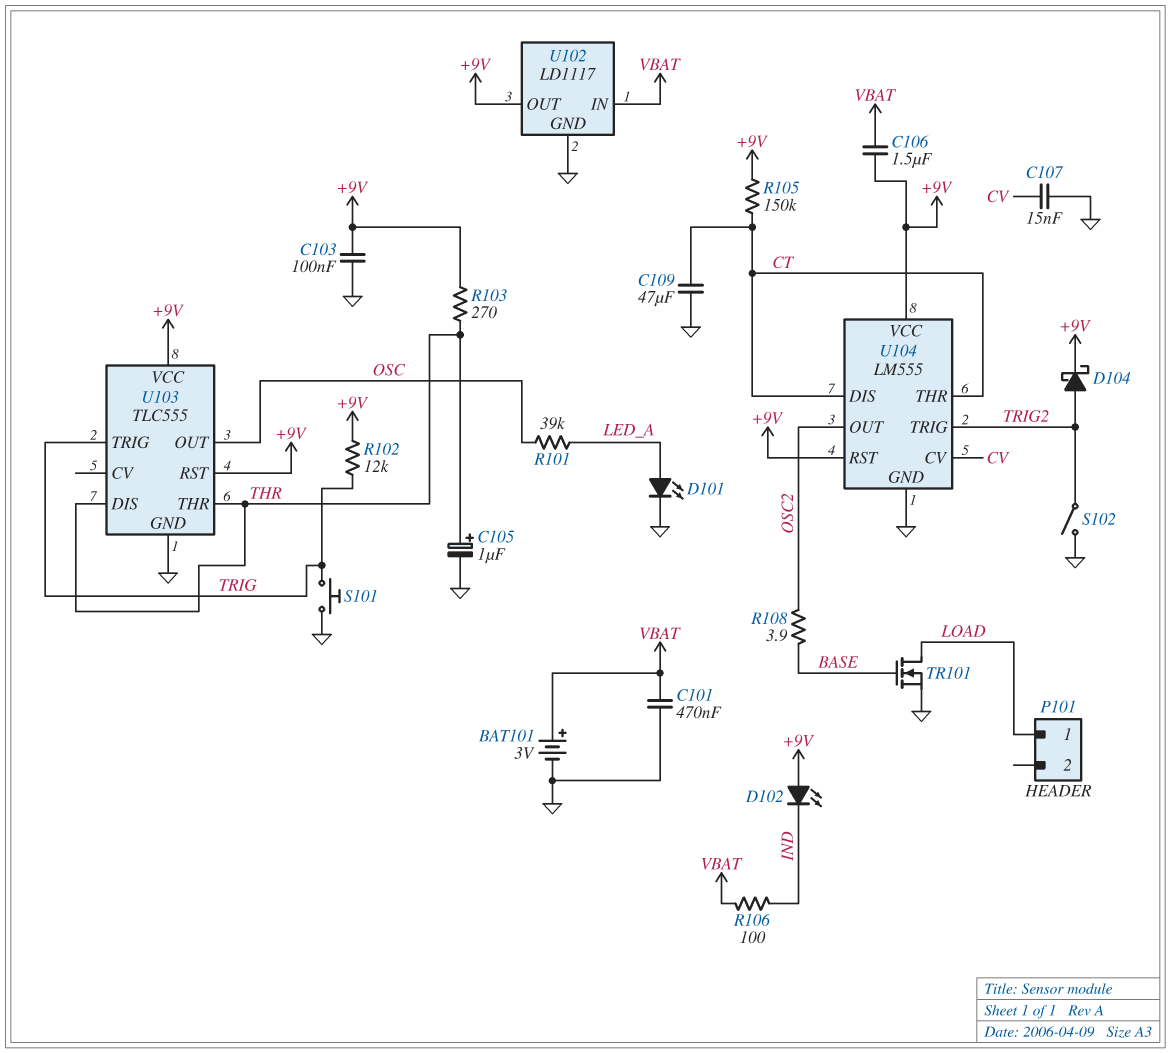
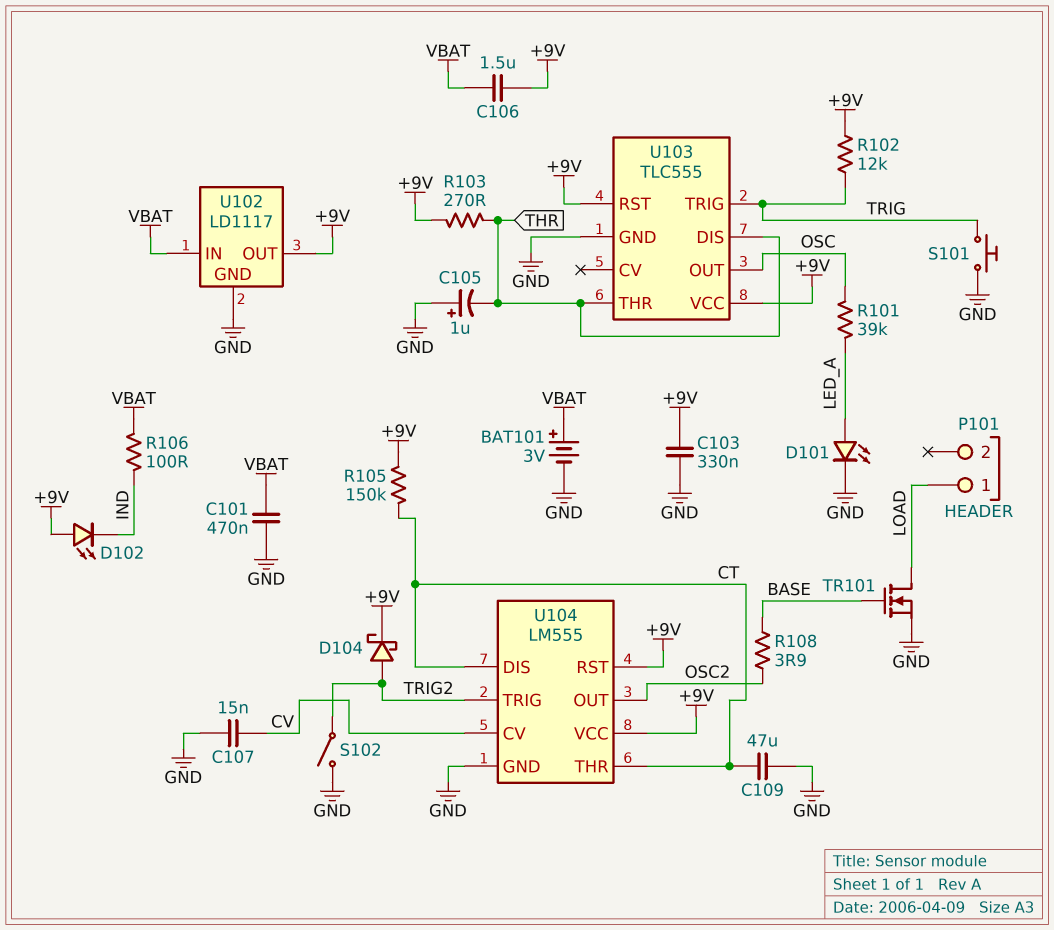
C103: 100nF (+9V, GND) -> 330nF (+9V, GND)
C105: 1uF (plus THR, minus GND) -> 1uF (plus GND, minus THR)

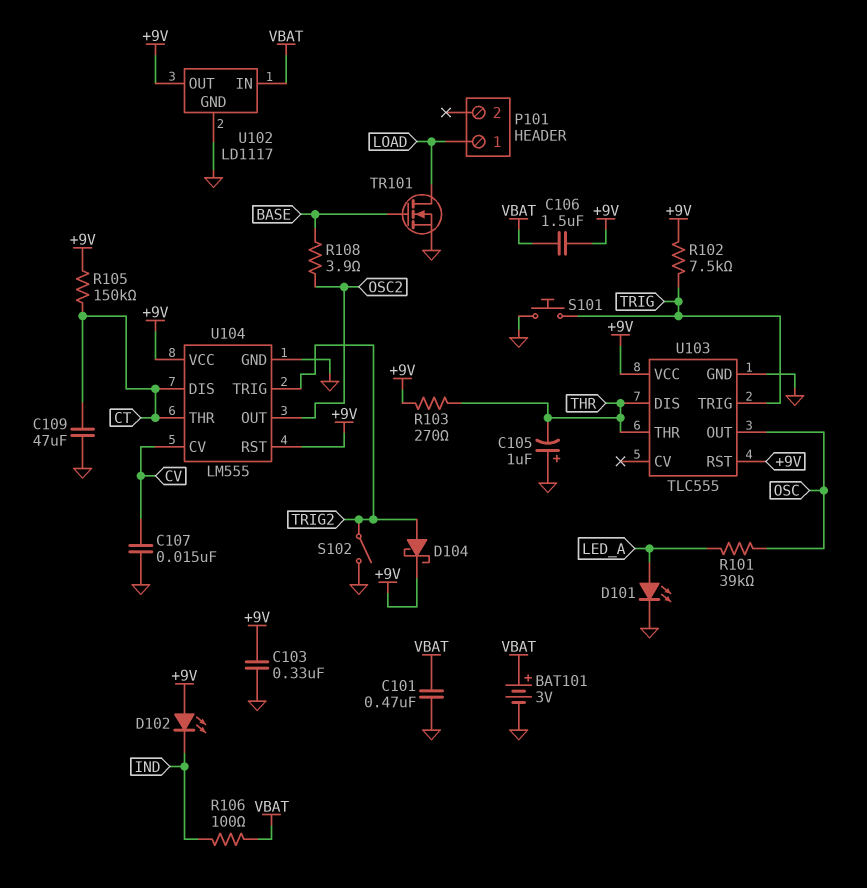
R102: 12k (+9V, TRIG) -> 7.5k (+9V, TRIG)

